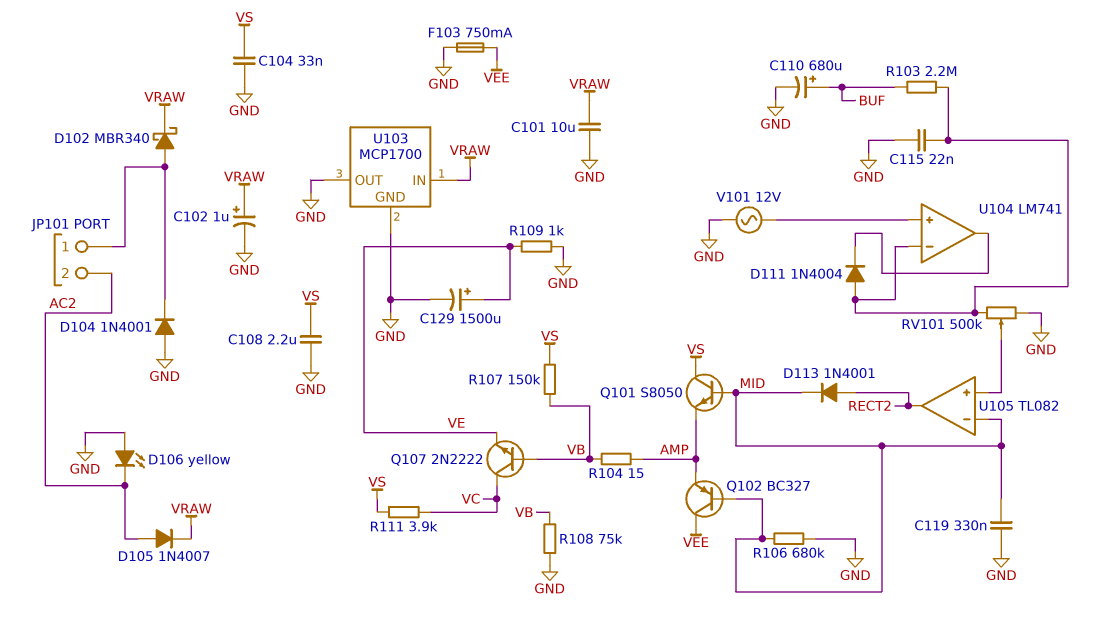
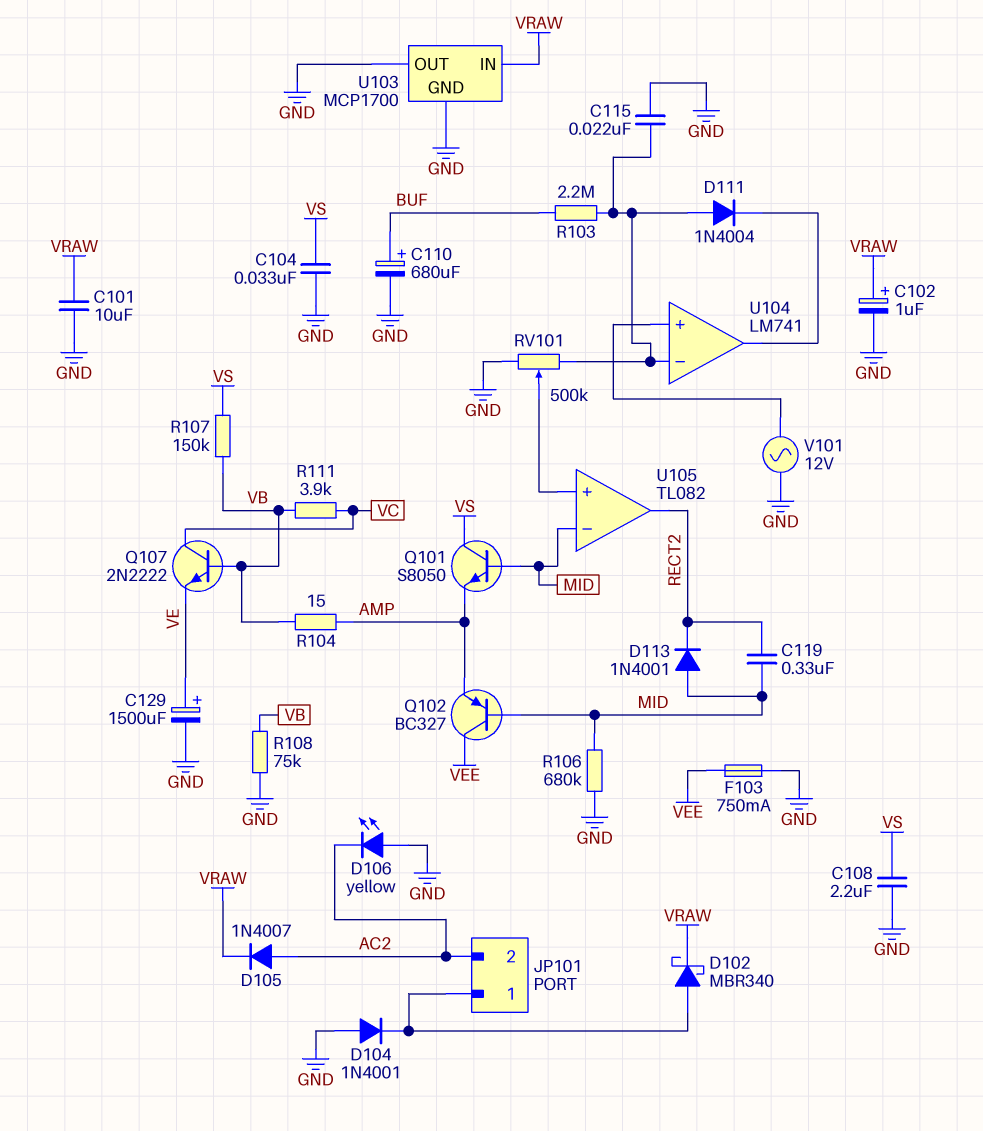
C119: 330nF (GND, MID) -> 330nF (MID, RECT2)
D113: diode 1N4001 (A RECT2, K MID) -> diode 1N4001 (A MID, K RECT2)
R109: 1k (GND, VE) -> none
R111: 3.9k (VC, VS) -> 3.9k (VB, VC)

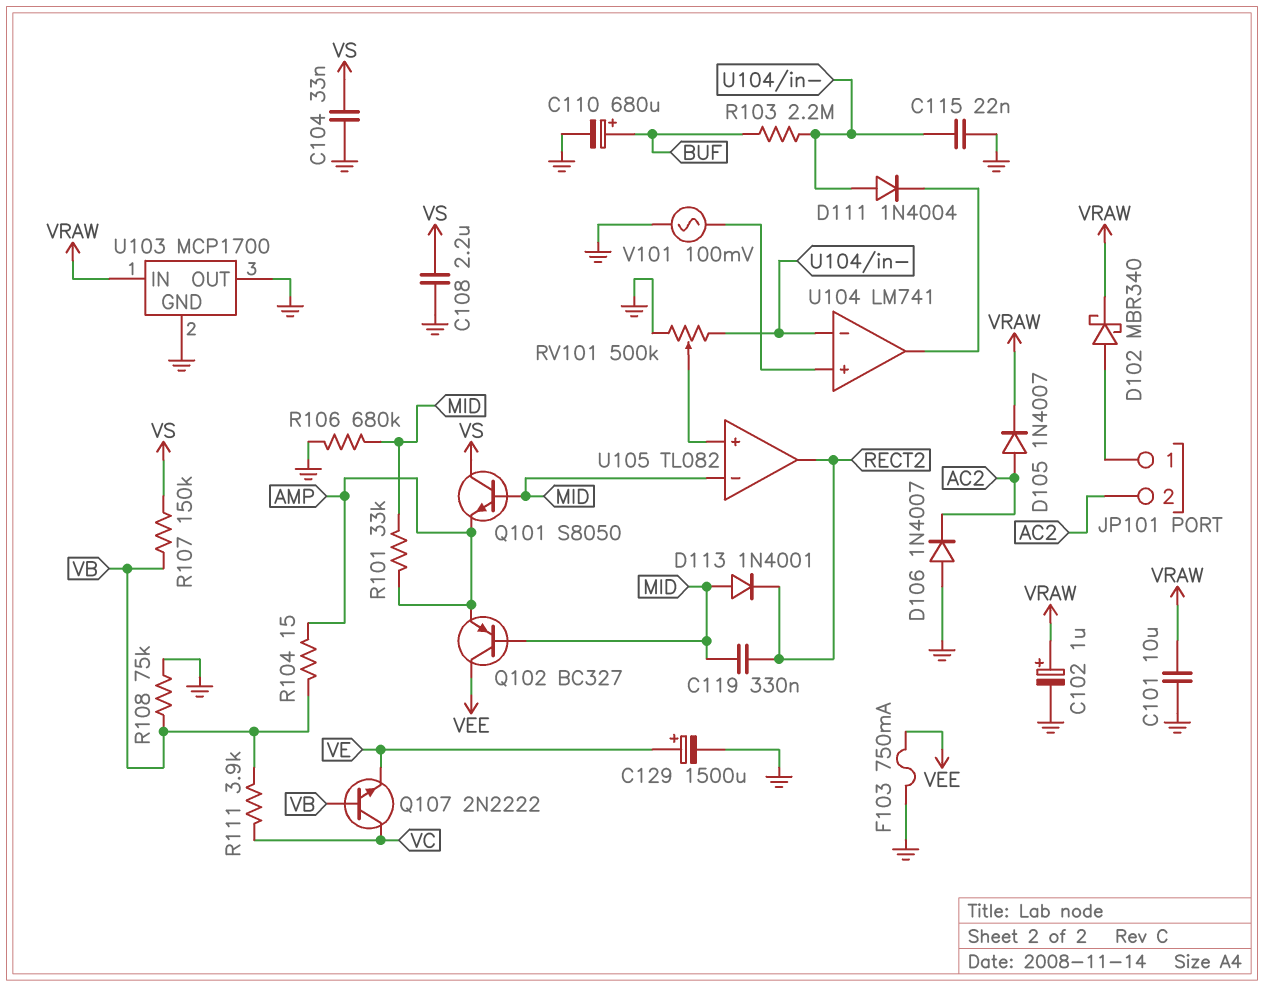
D104: diode 1N4001 (A GND, K JP101/1) -> none
D106: LED yellow (A GND, K AC2) -> diode 1N4007 (A GND, K AC2)
R101: none -> 33k (AMP, MID)
V101: AC 12V (GND, U104/in+) -> AC 100mV (GND, U104/in+)

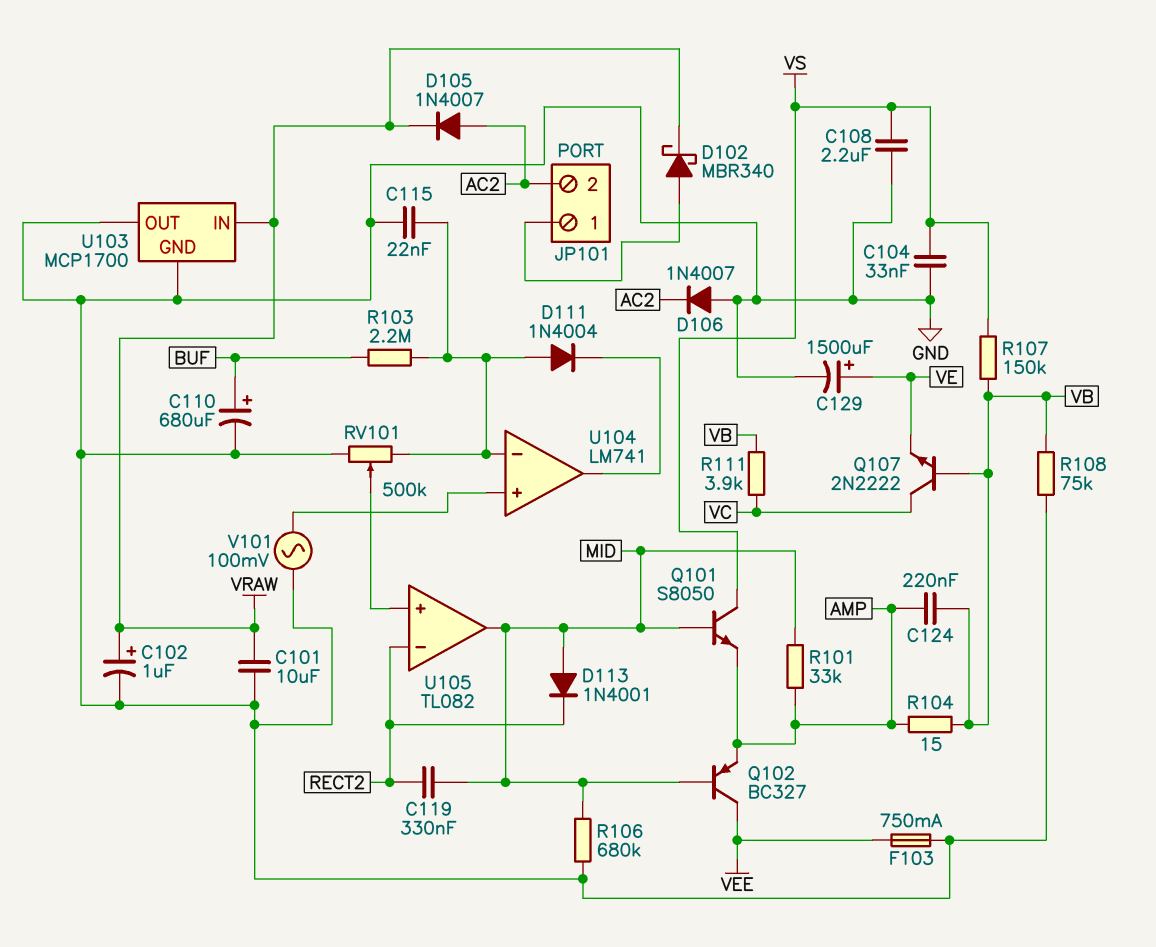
C124: none -> 220nF (AMP, VB)
U105 pin in-: MID -> RECT2
U105 pin out: RECT2 -> MID

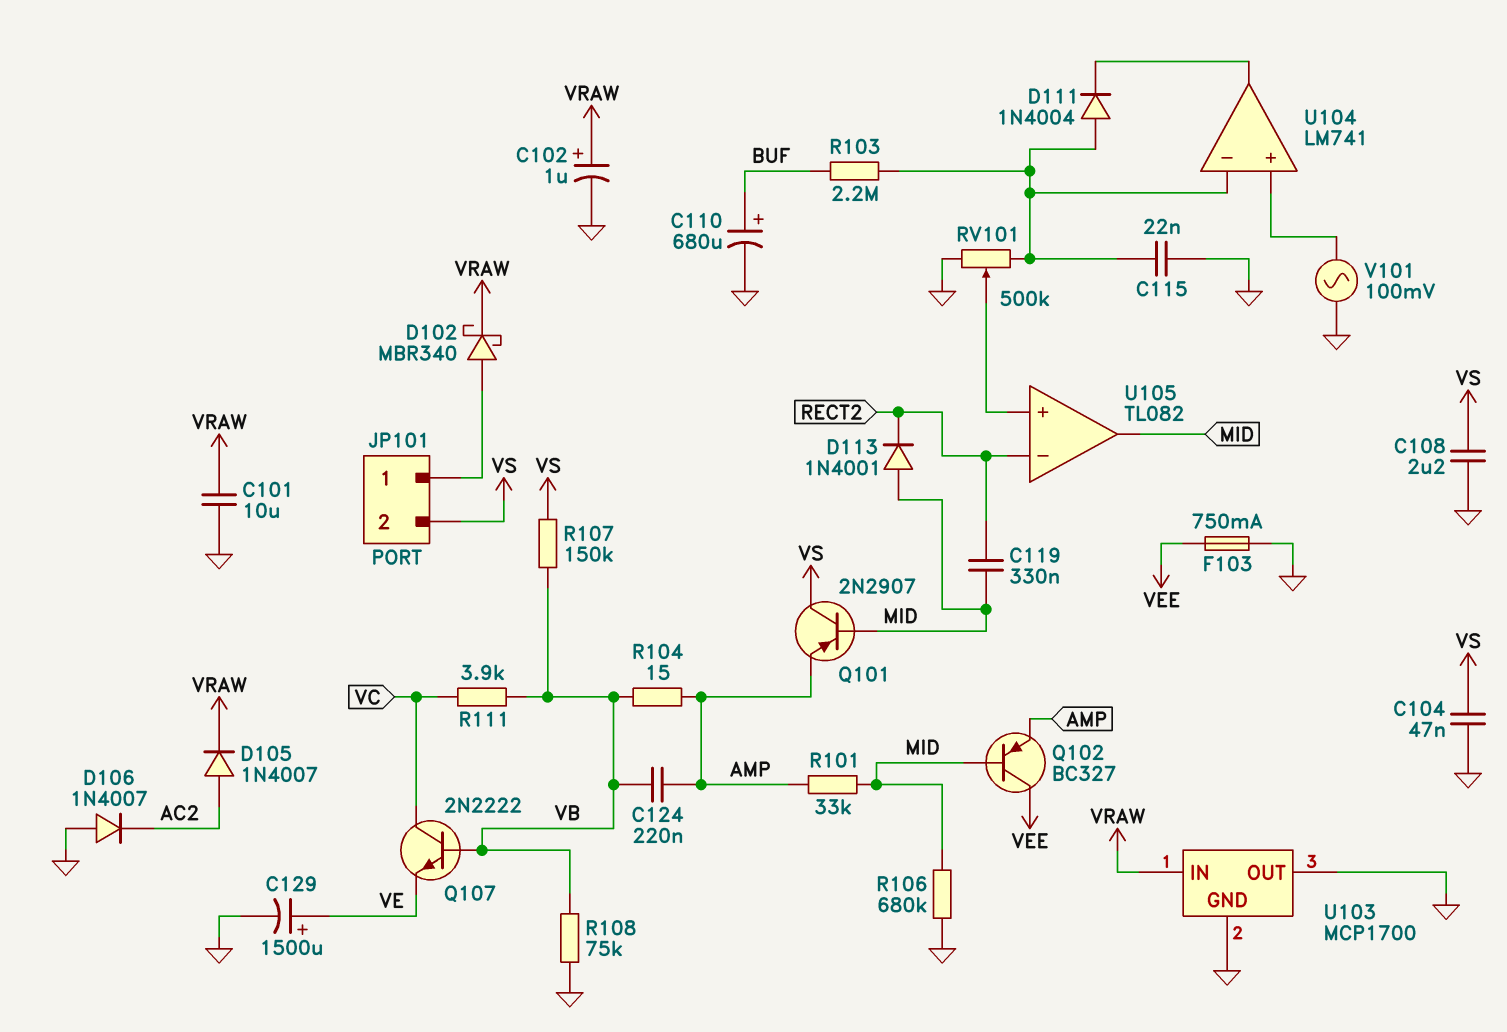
C104: 33nF (GND, VS) -> 47nF (GND, VS)
JP101 pin 2: AC2 -> VS
Q101: NPN S8050 (B MID, C VS, E AMP) -> PNP 2N2907 (B MID, C VS, E AMP)

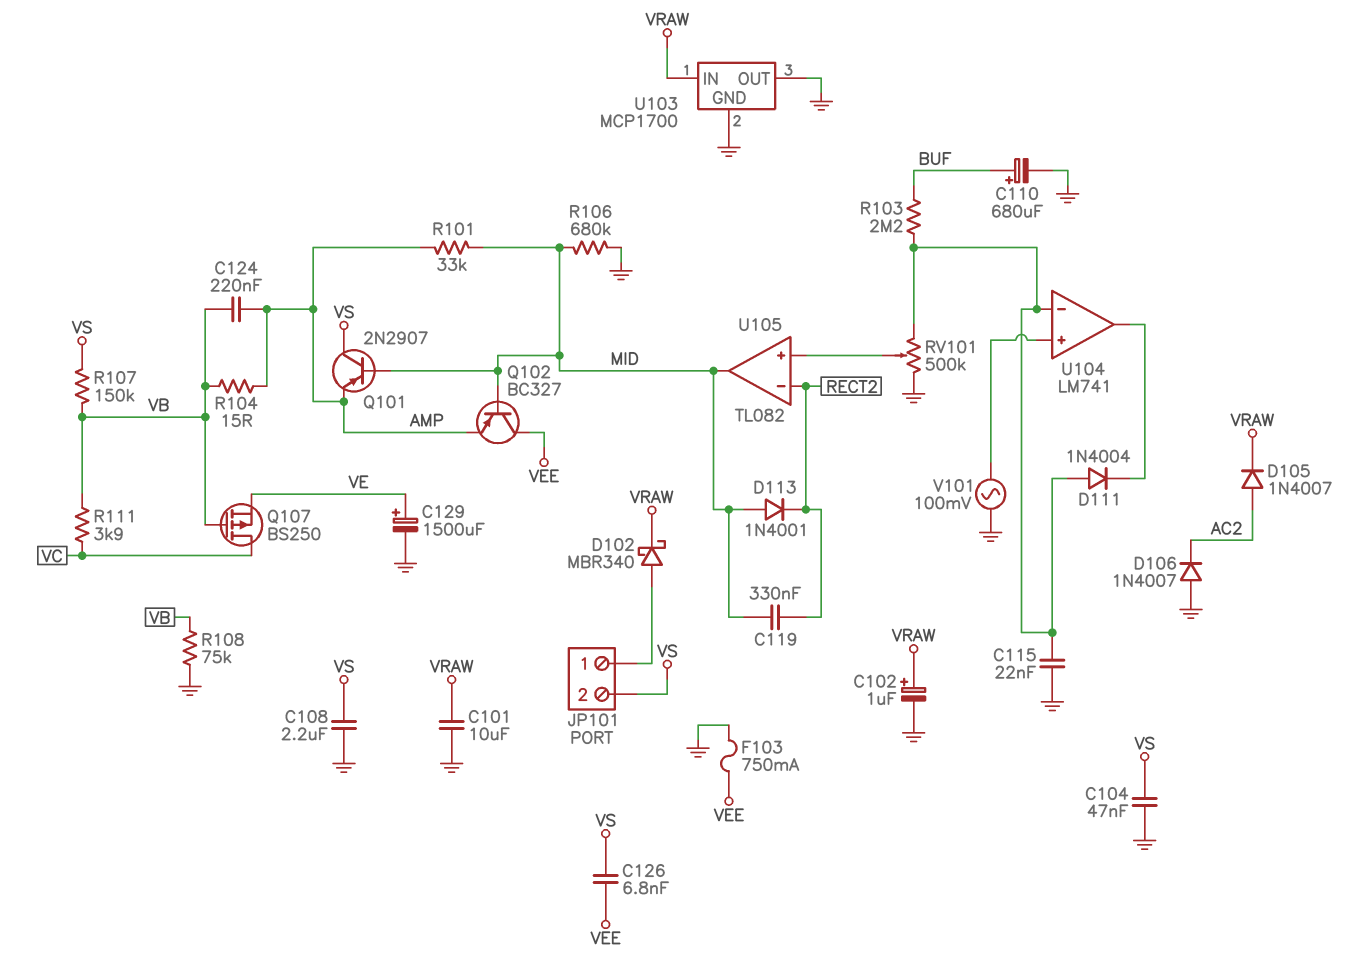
C126: none -> 6.8nF (VEE, VS)
Q107: NPN 2N2222 (B VB, C VC, E VE) -> PMOS BS250 (G VB, D VC, S VE)

